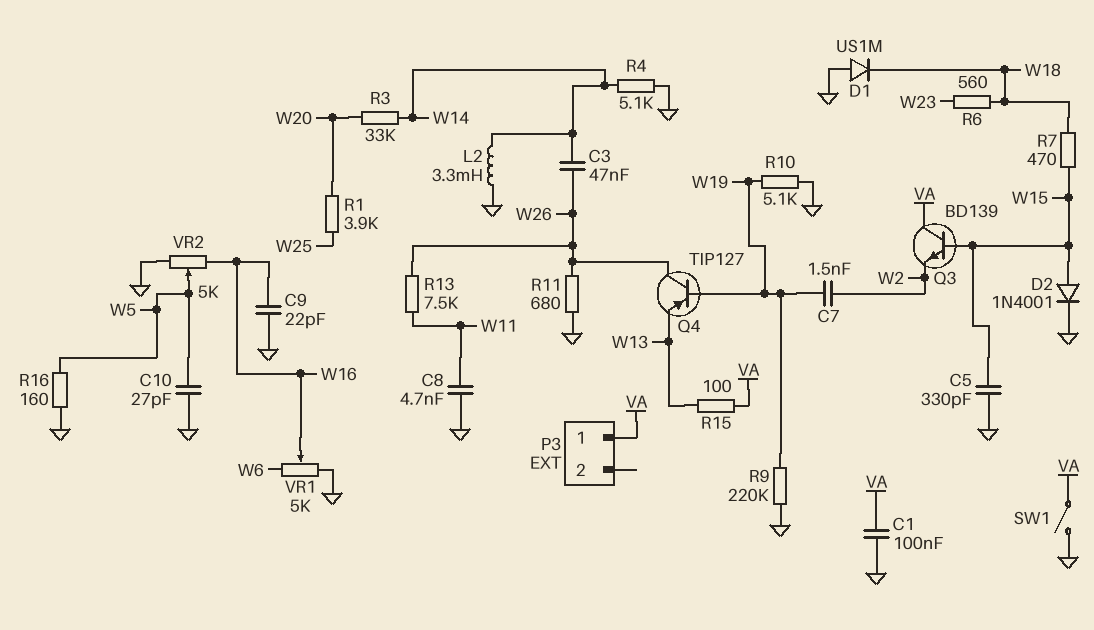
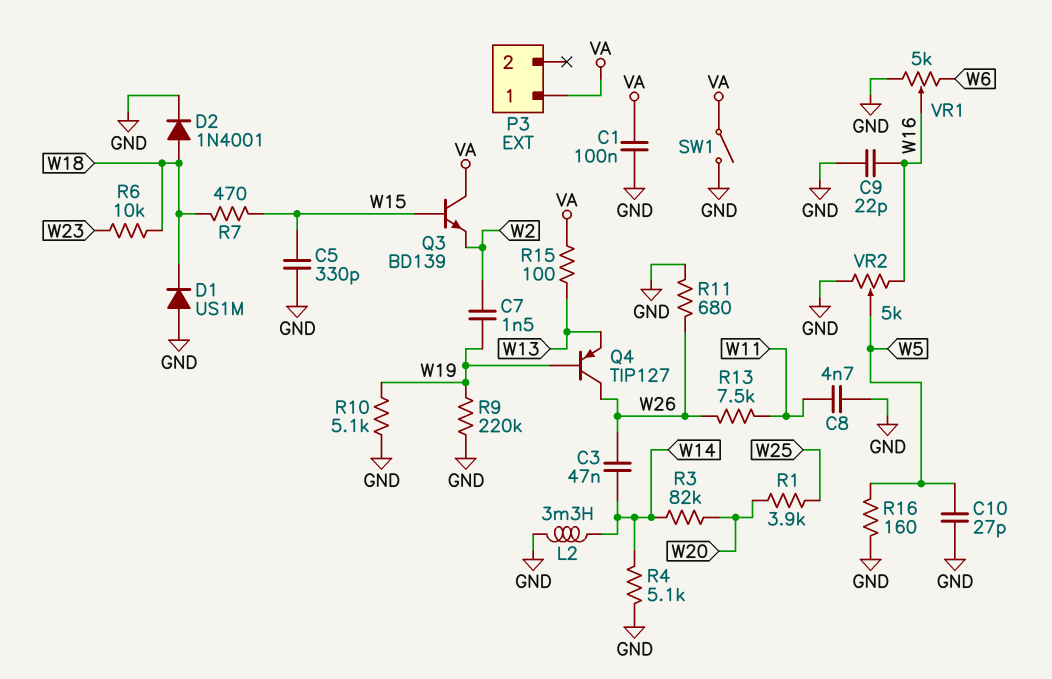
D2: diode 1N4001 (A W15, K GND) -> diode 1N4001 (A W18, K GND)
R3: 33k (W14, W20) -> 82k (W14, W20)
R6: 560 (W18, W23) -> 10k (W18, W23)

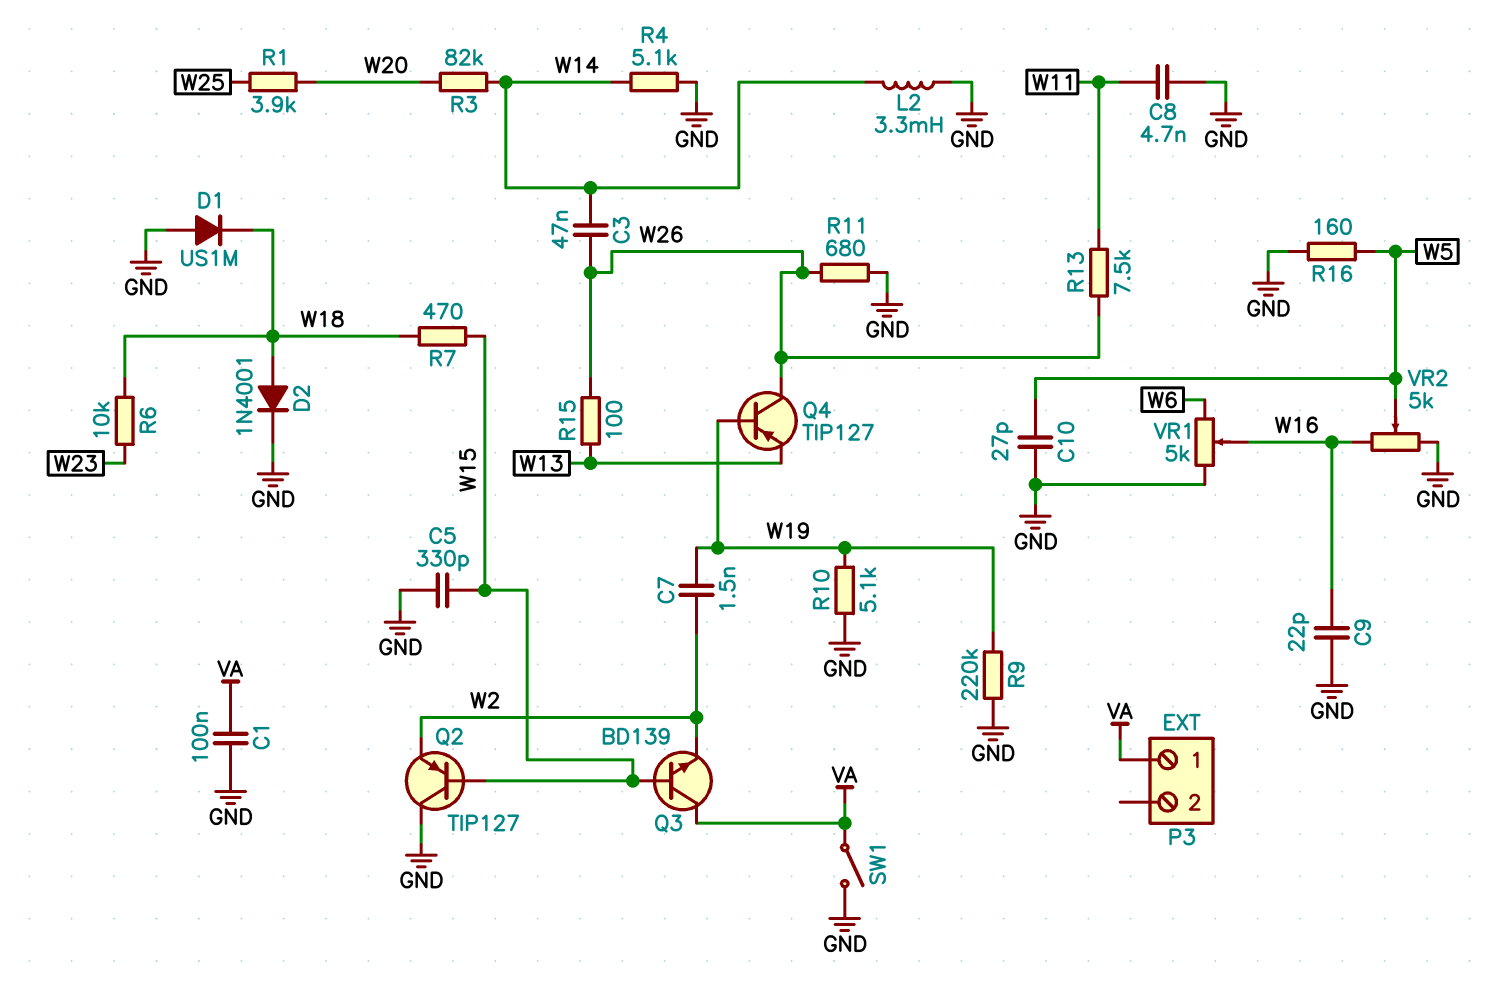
Q2: none -> PNP TIP127 (B W15, C GND, E W2)
R15: 100 (VA, W13) -> 100 (W13, W26)

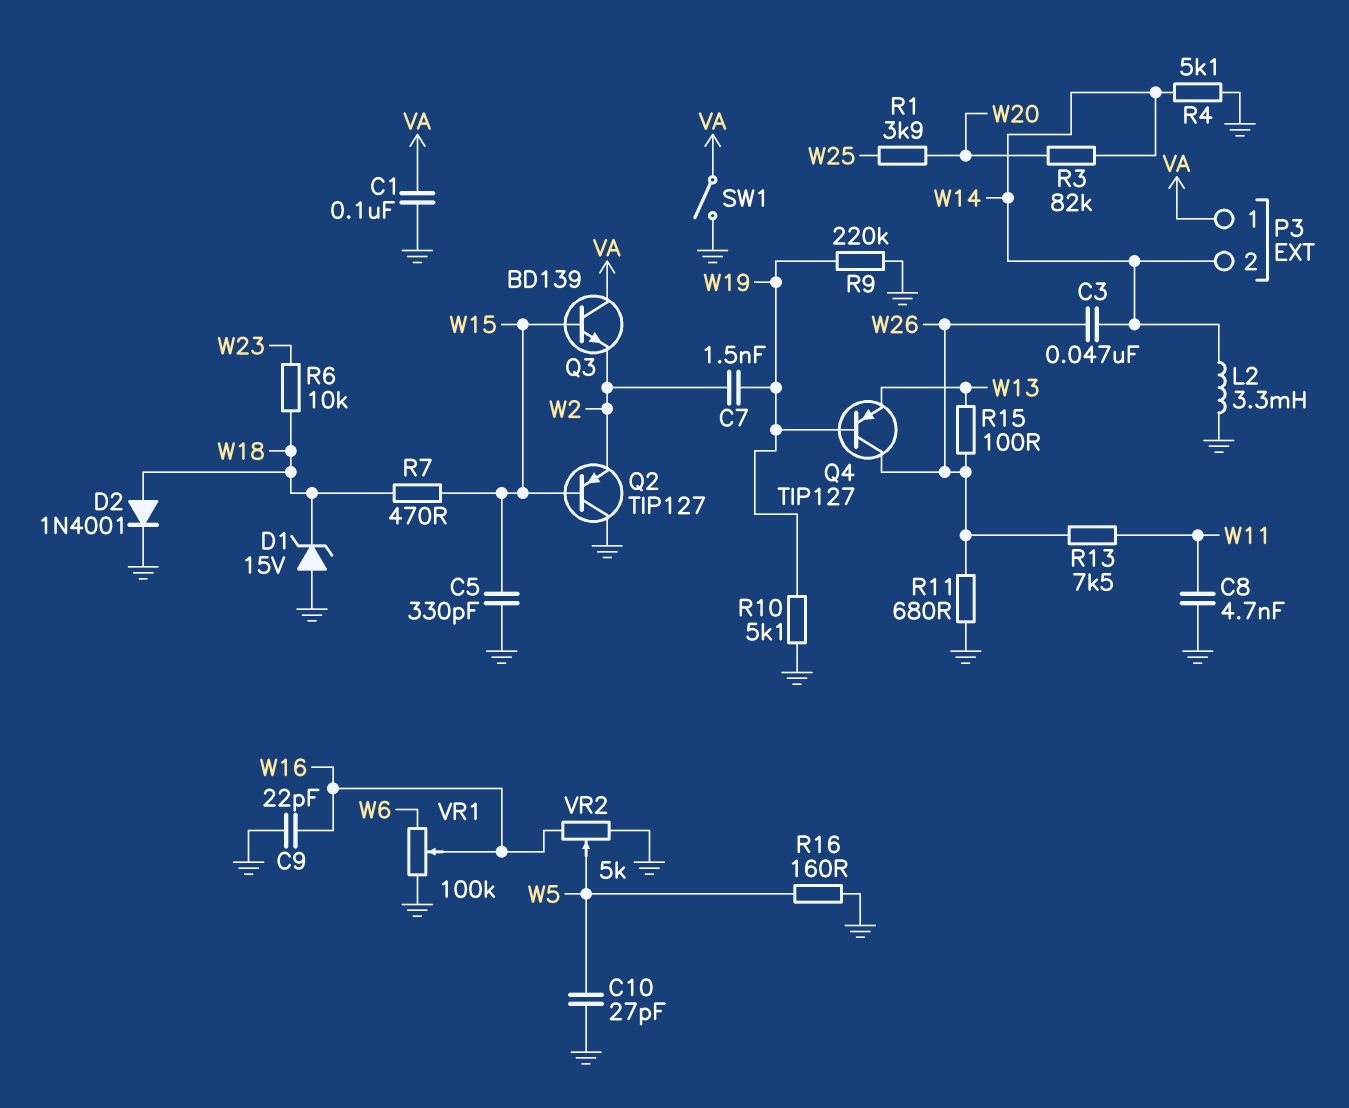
D1: diode US1M (A GND, K W18) -> zener 15V (A GND, K W18)
P3 pin 2: none -> W14
VR1: 5k (GND, W6, wiper W16) -> 100k (GND, W6, wiper W16)

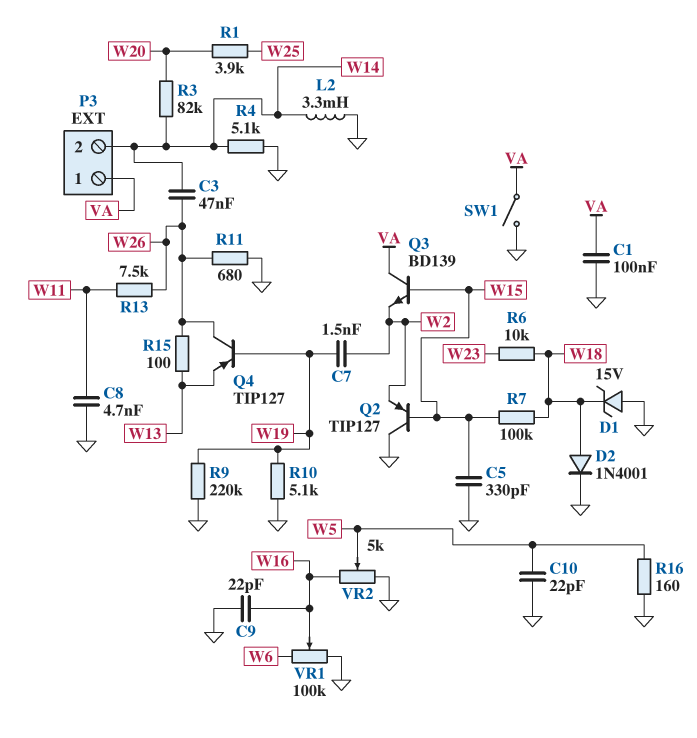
C10: 27pF (GND, W5) -> 22pF (GND, W5)
R7: 470 (W15, W18) -> 100k (W15, W18)

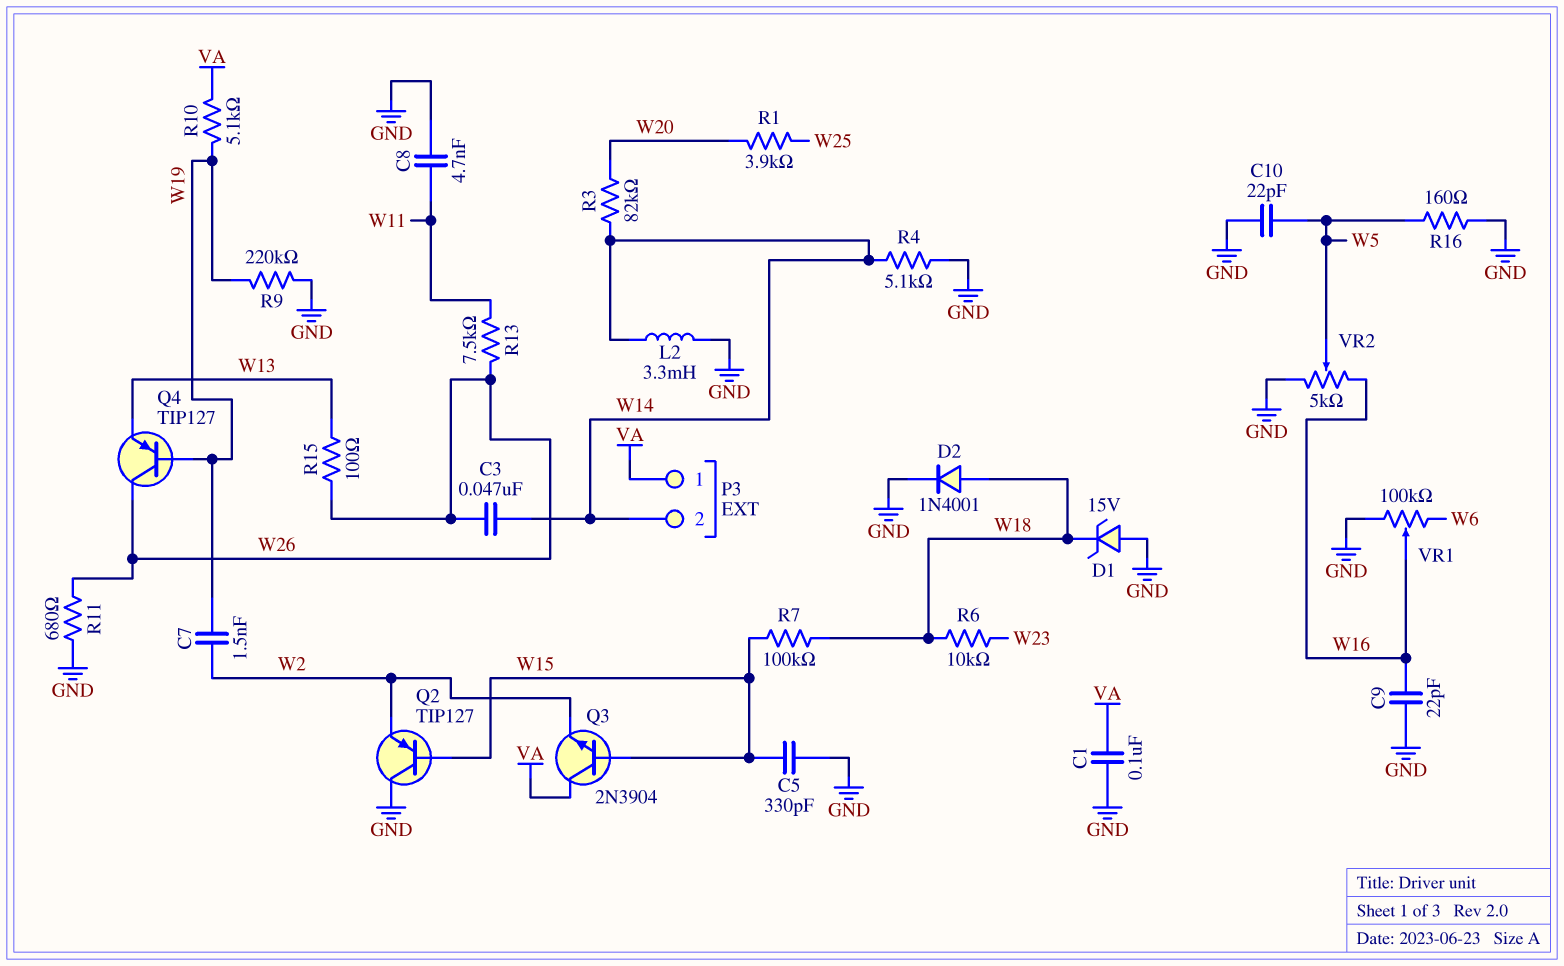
Q3: NPN BD139 (B W15, C VA, E W2) -> NPN 2N3904 (B W15, C VA, E W2)
R10: 5.1k (GND, W19) -> 5.1k (VA, W19)
SW1: switch (GND, VA) -> none

